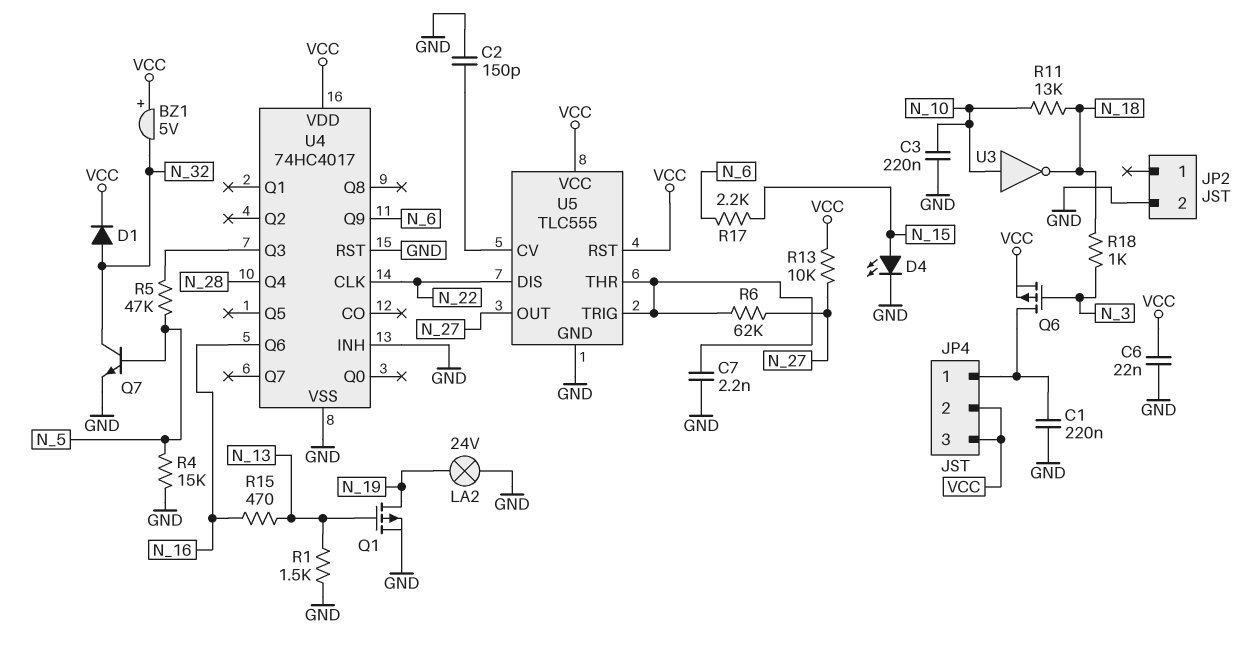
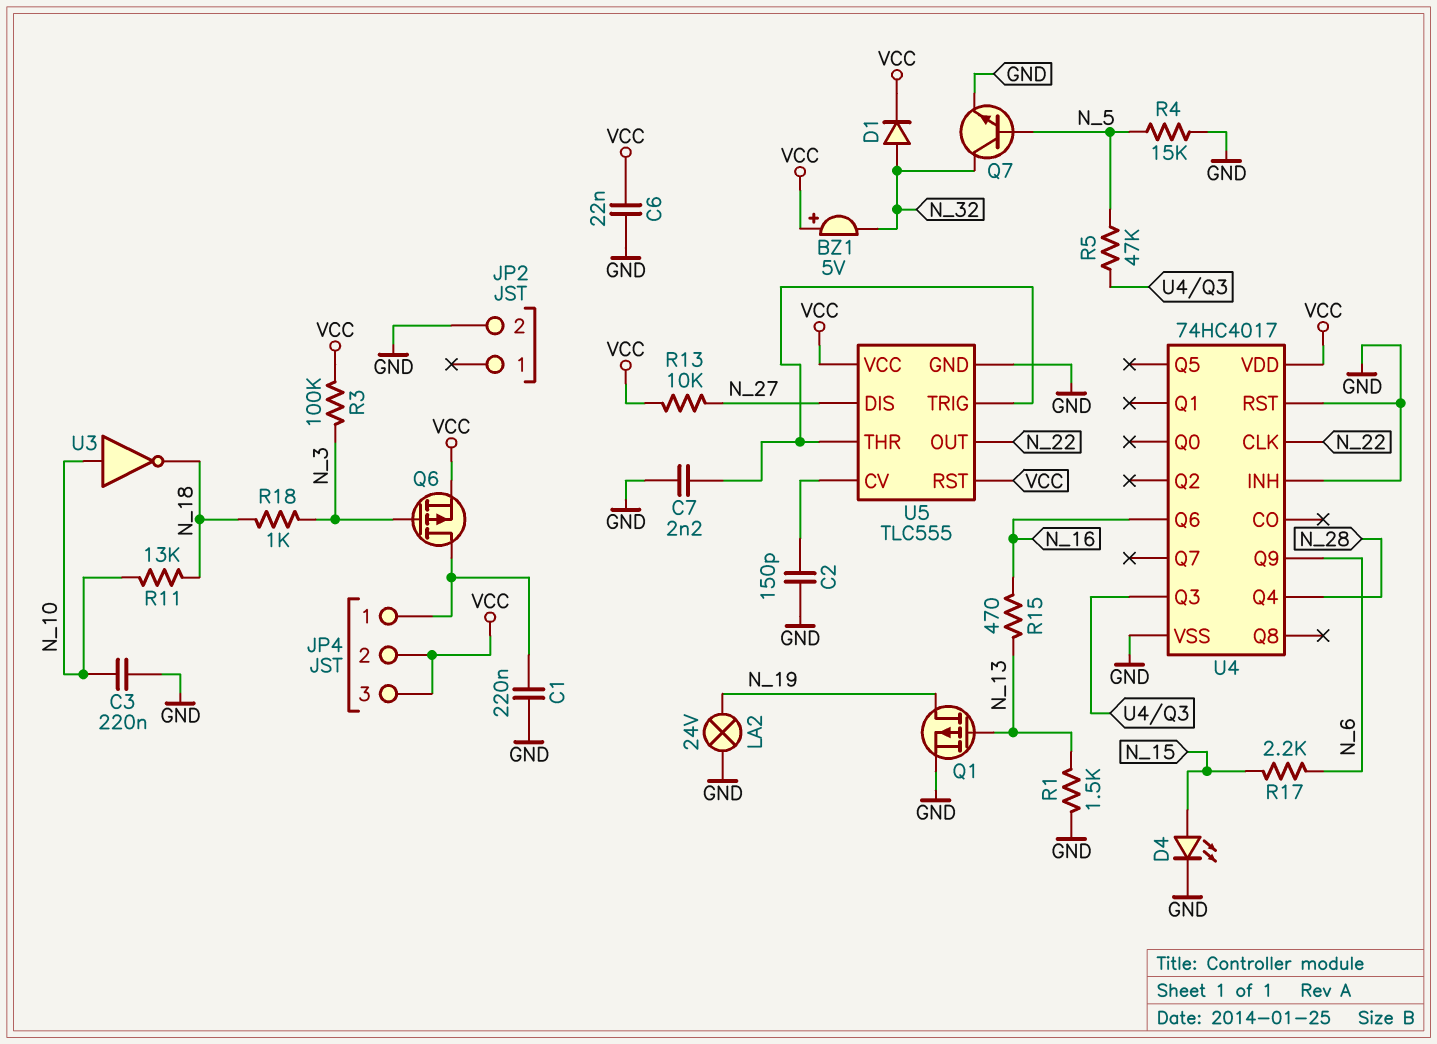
R3: none -> 100k (N_3, VCC)
R6: 62k (N_27, U5/THR) -> none
U5 pin DIS: N_22 -> N_27
U5 pin OUT: N_27 -> N_22

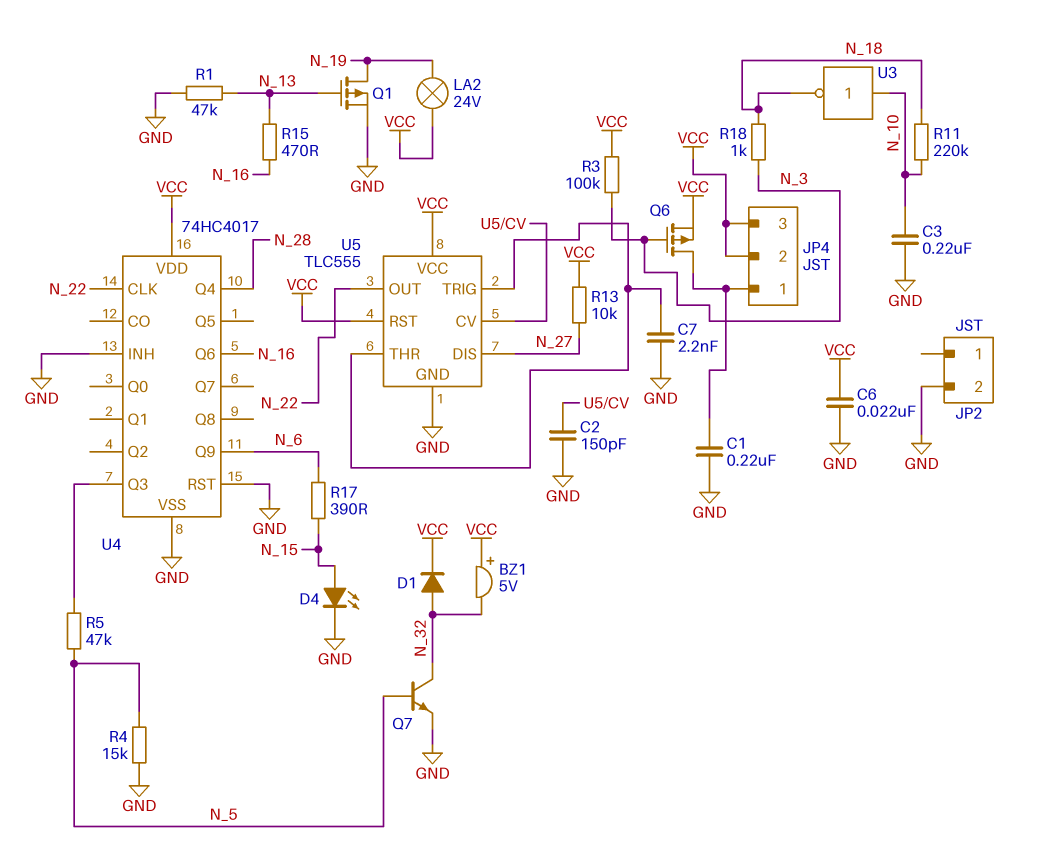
LA2: lamp 24V (GND, N_19) -> lamp 24V (N_19, VCC)
R1: 1.5k (GND, N_13) -> 47k (GND, N_13)
R11: 13k (N_10, N_18) -> 220k (N_10, N_18)
R17: 2.2k (N_6, N_15) -> 390 (N_6, N_15)

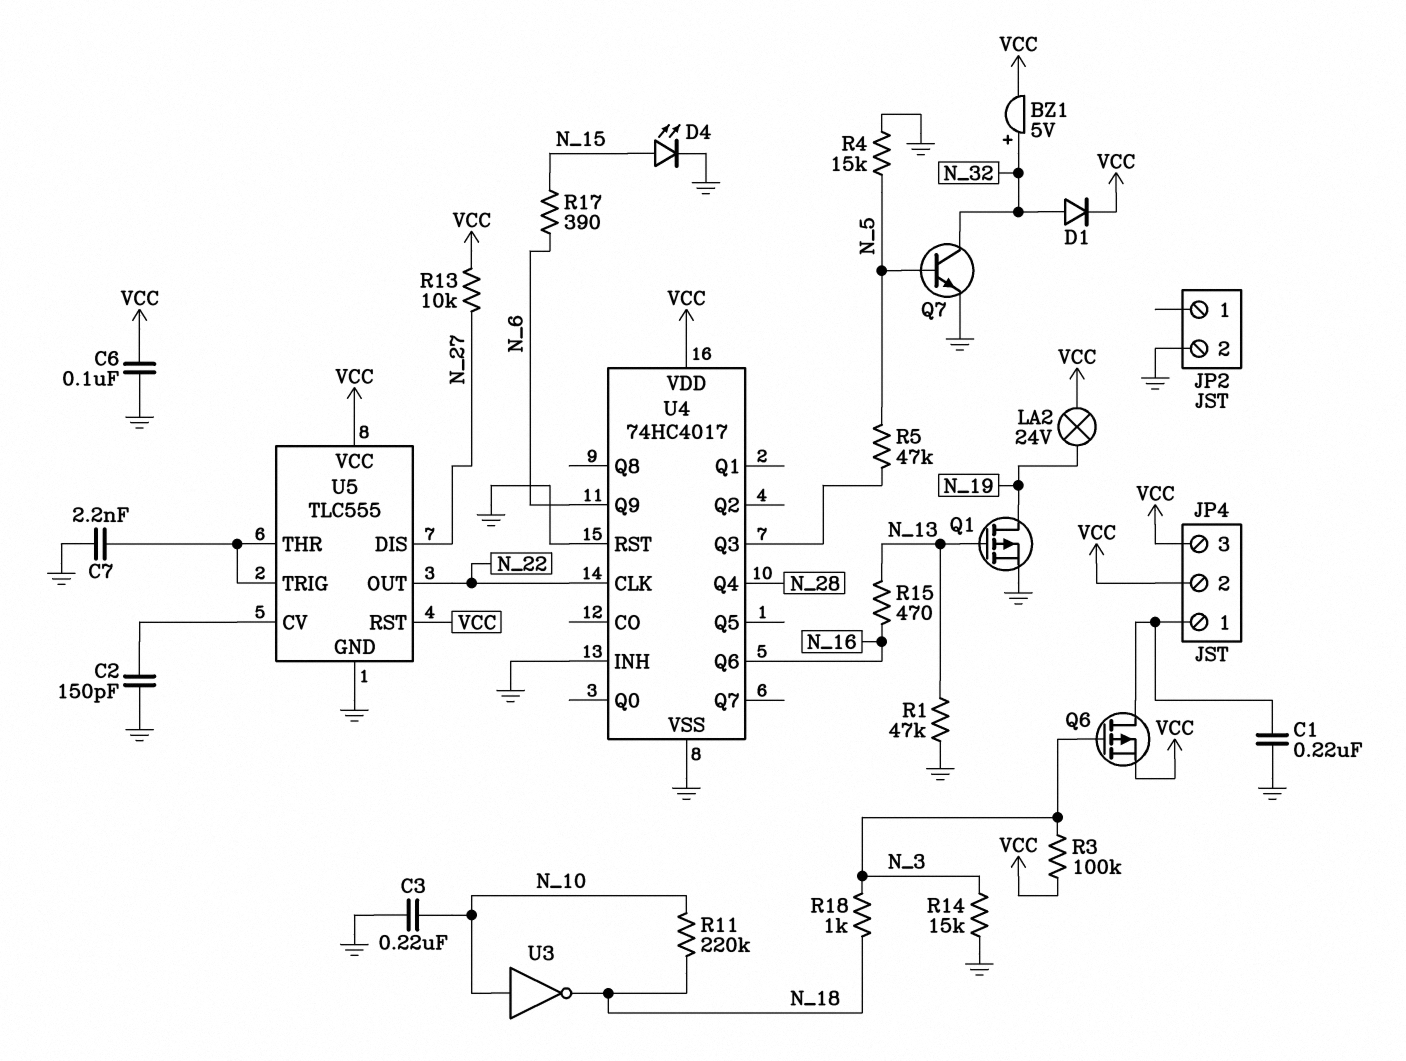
BZ1: buzzer 5V (plus VCC, minus N_32) -> buzzer 5V (plus N_32, minus VCC)
C6: 22nF (GND, VCC) -> 100nF (GND, VCC)
R14: none -> 15k (GND, N_3)

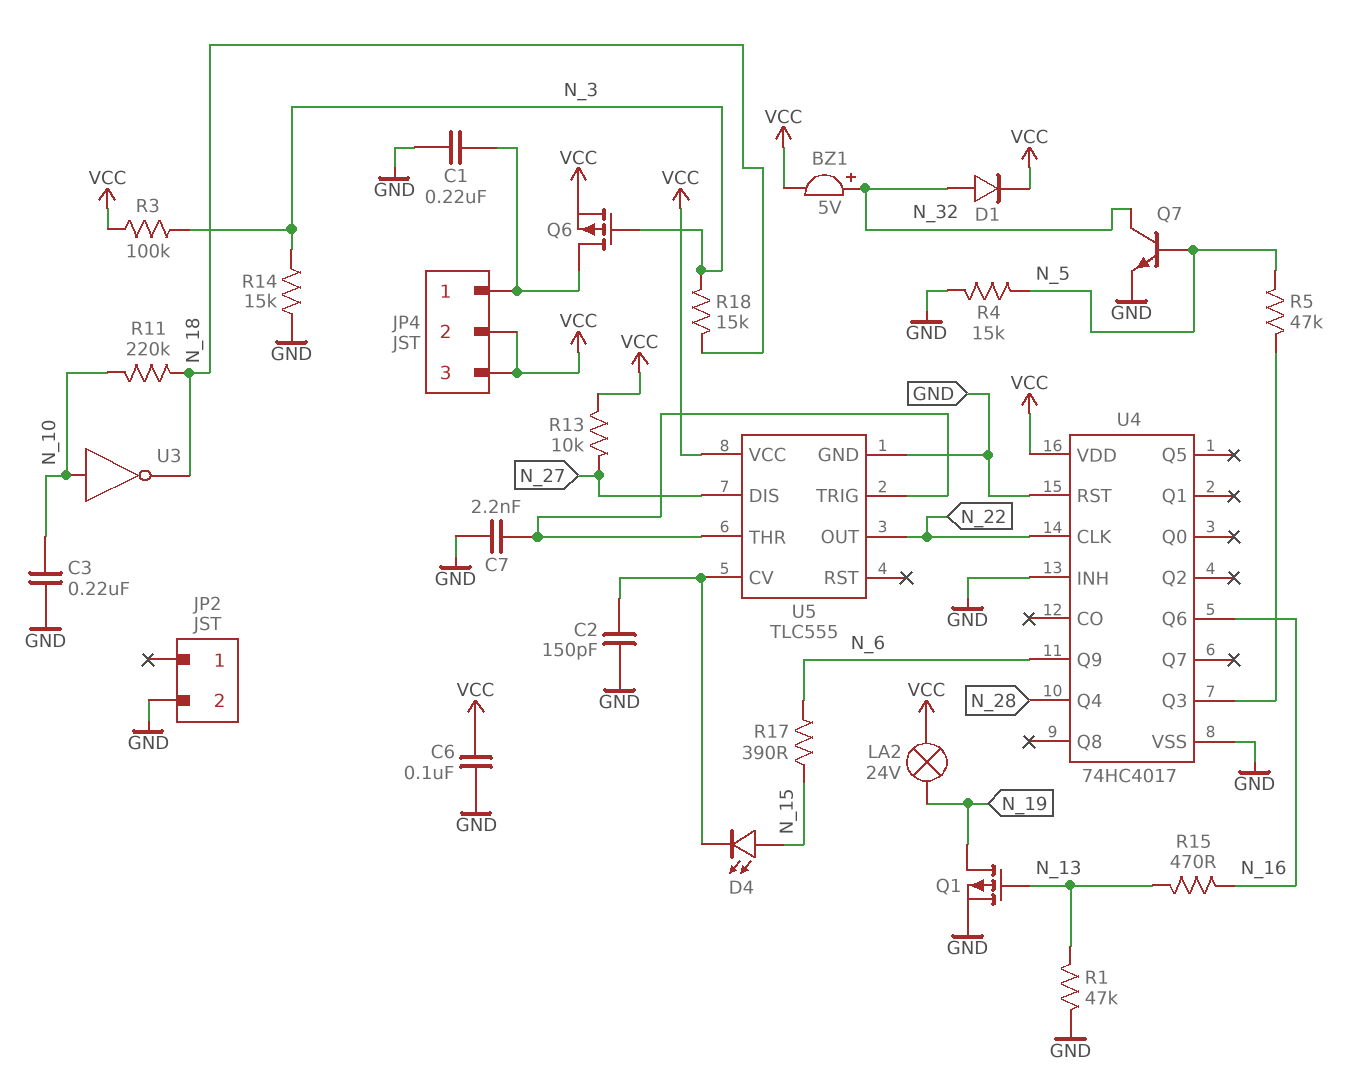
D4: LED (A N_15, K GND) -> LED (A N_15, K U5/CV)
R18: 1k (N_3, N_18) -> 15k (N_3, N_18)
U5 pin RST: VCC -> none

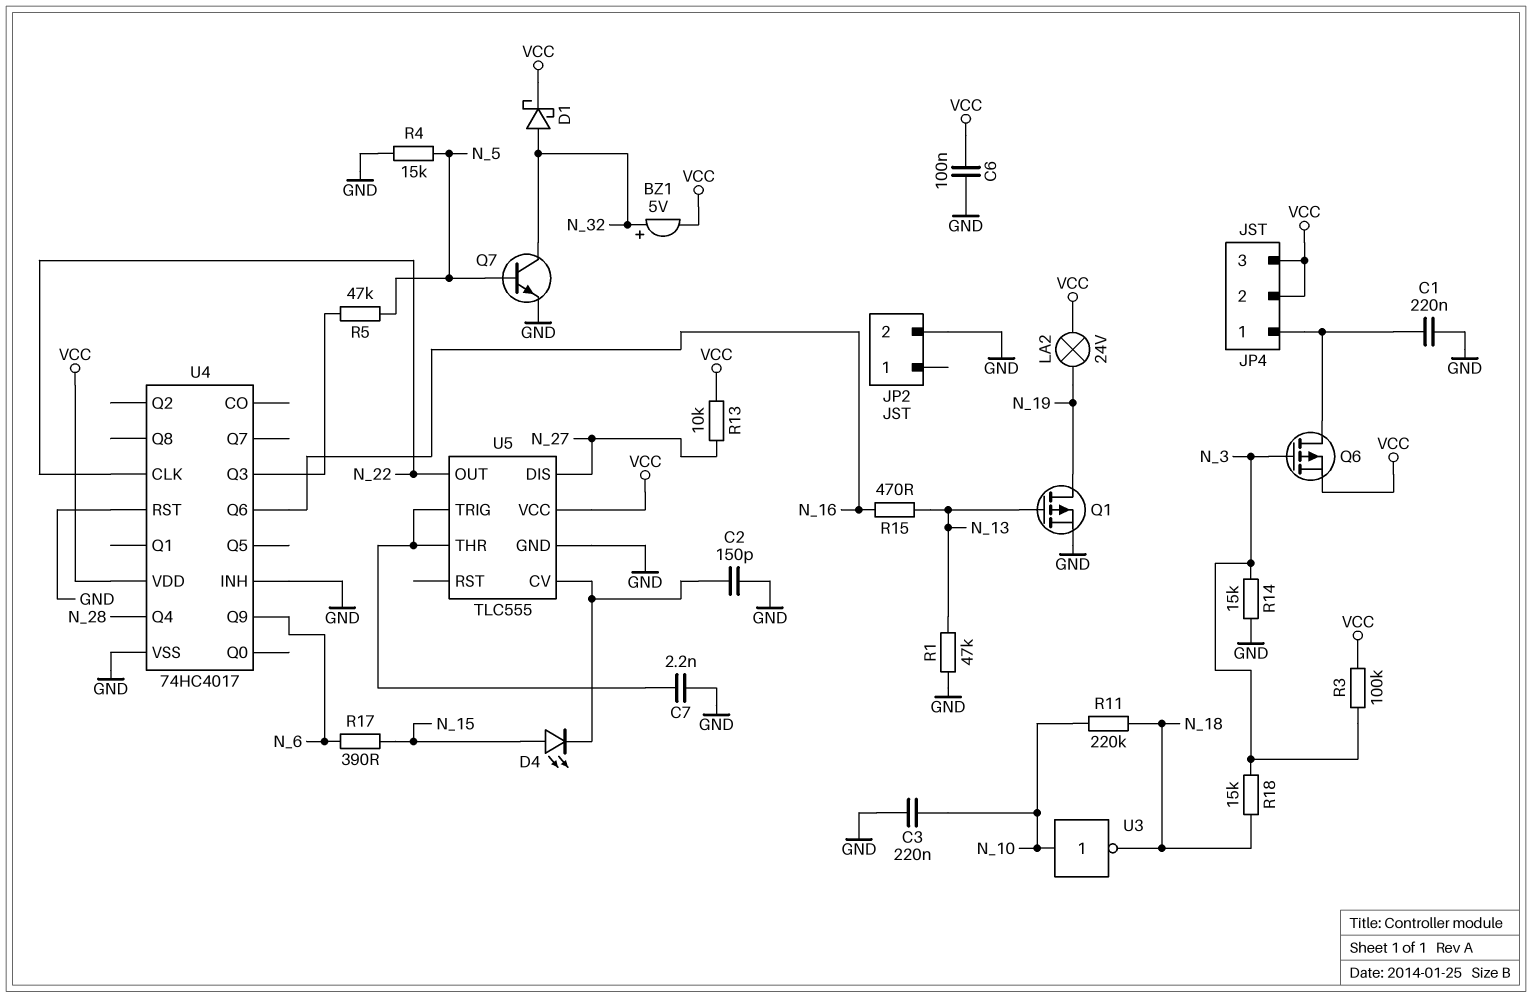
D1: diode (A N_32, K VCC) -> schottky (A N_32, K VCC)

